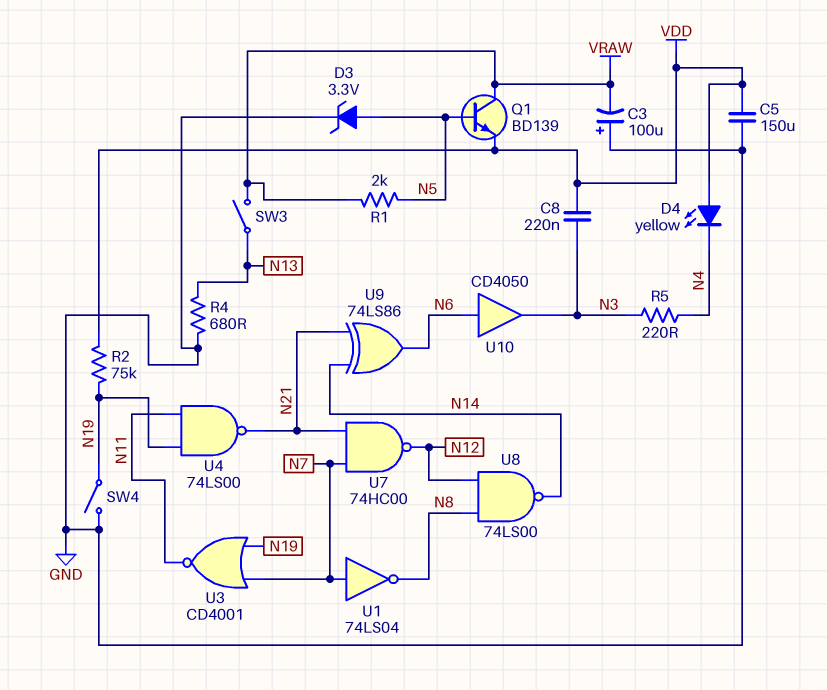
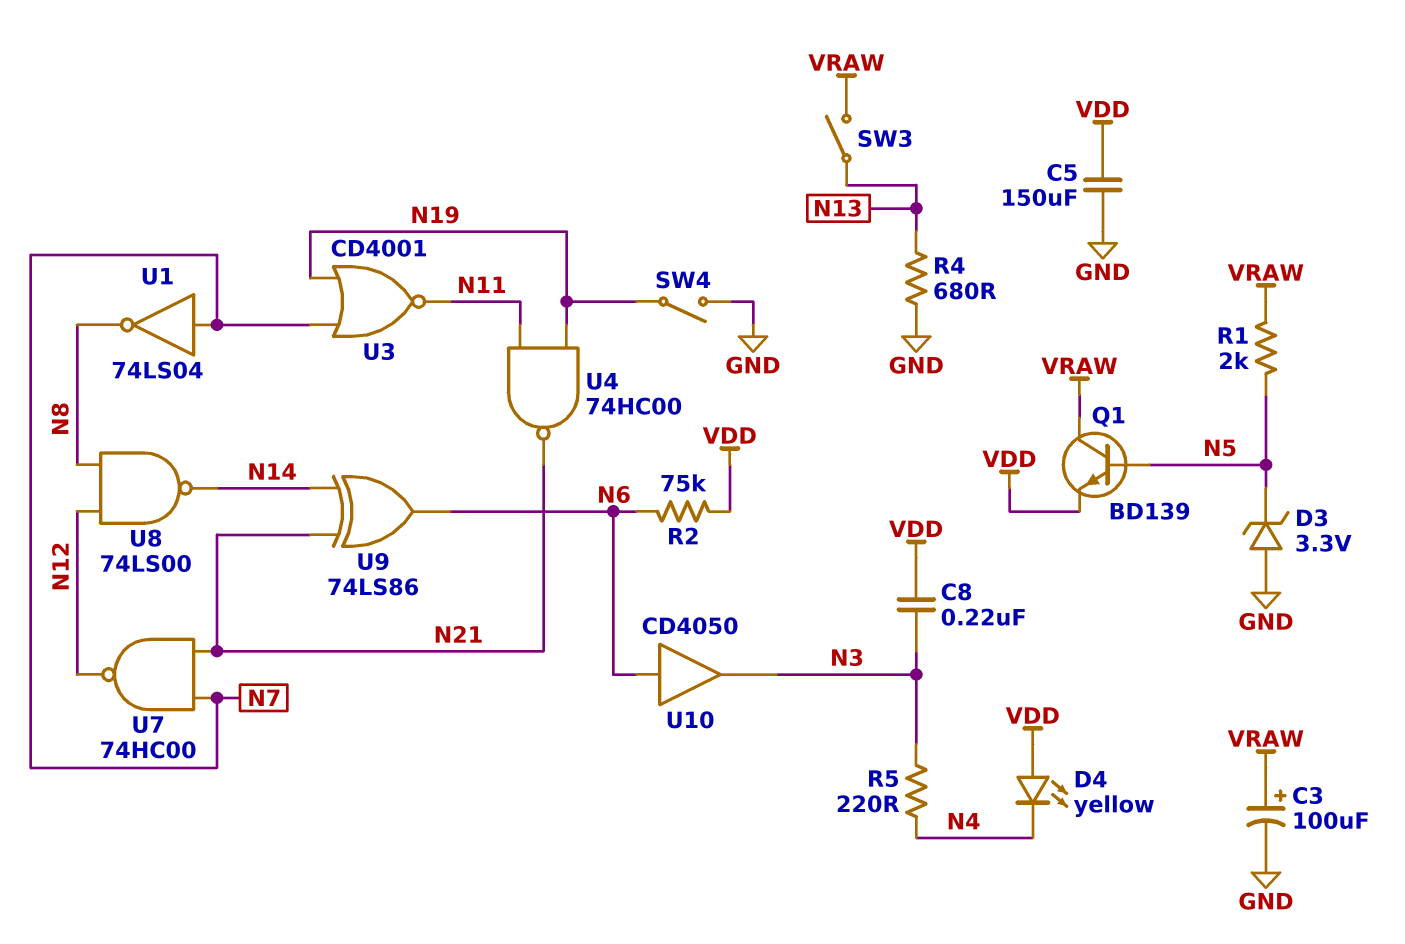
C3: 100uF (plus GND, minus VRAW) -> 100uF (plus VRAW, minus GND)
D3: zener 3.3V (A N5, K GND) -> zener 3.3V (A GND, K N5)
R2: 75k (N19, VDD) -> 75k (N6, VDD)
U4: NAND 74LS00 (in N11, in N19, out N21) -> NAND 74HC00 (in N11, in N19, out N21)

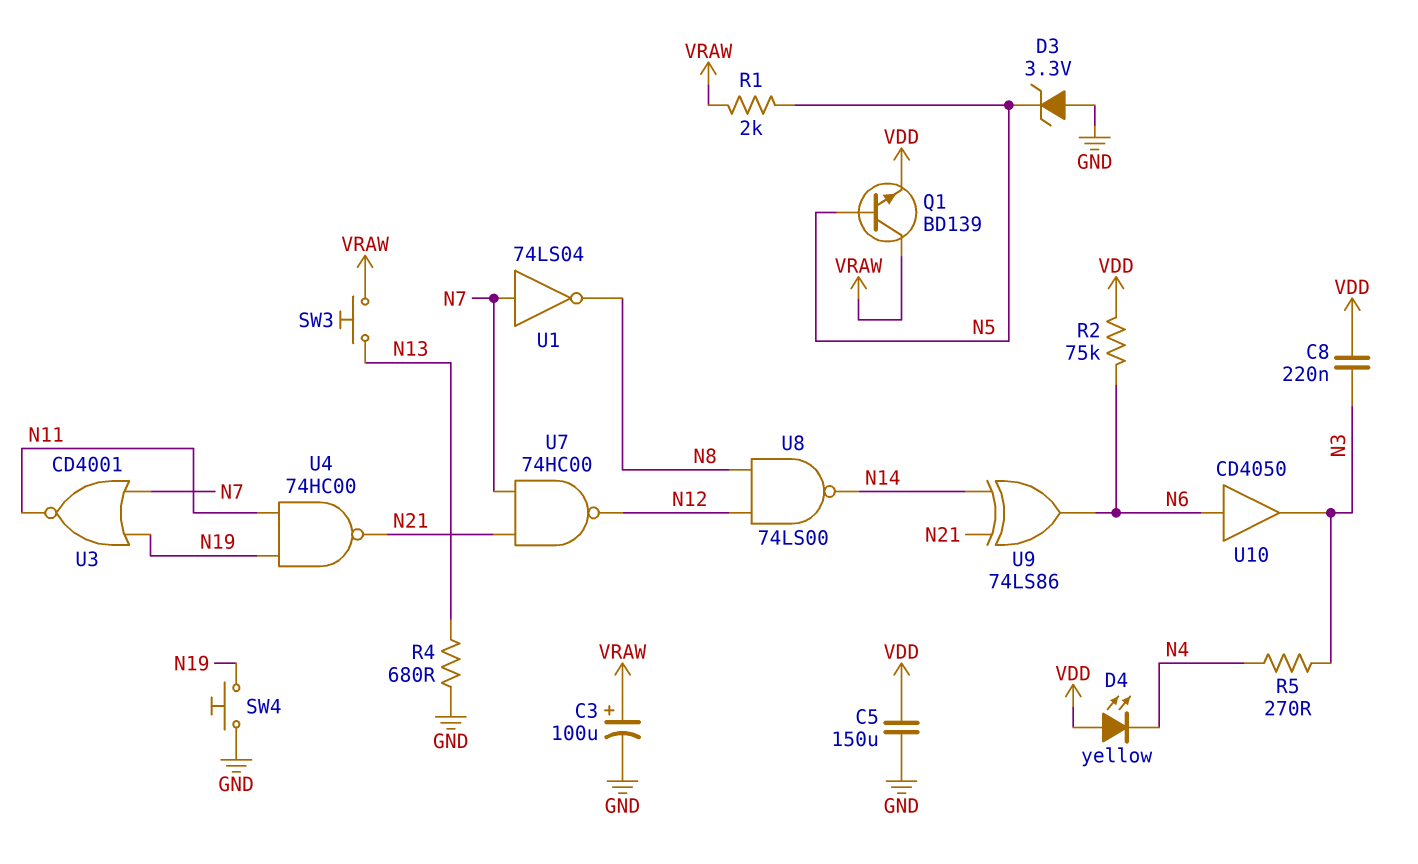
R5: 220 (N3, N4) -> 270 (N3, N4)
SW3: switch (N13, VRAW) -> button (N13, VRAW)
SW4: switch (GND, N19) -> button (GND, N19)

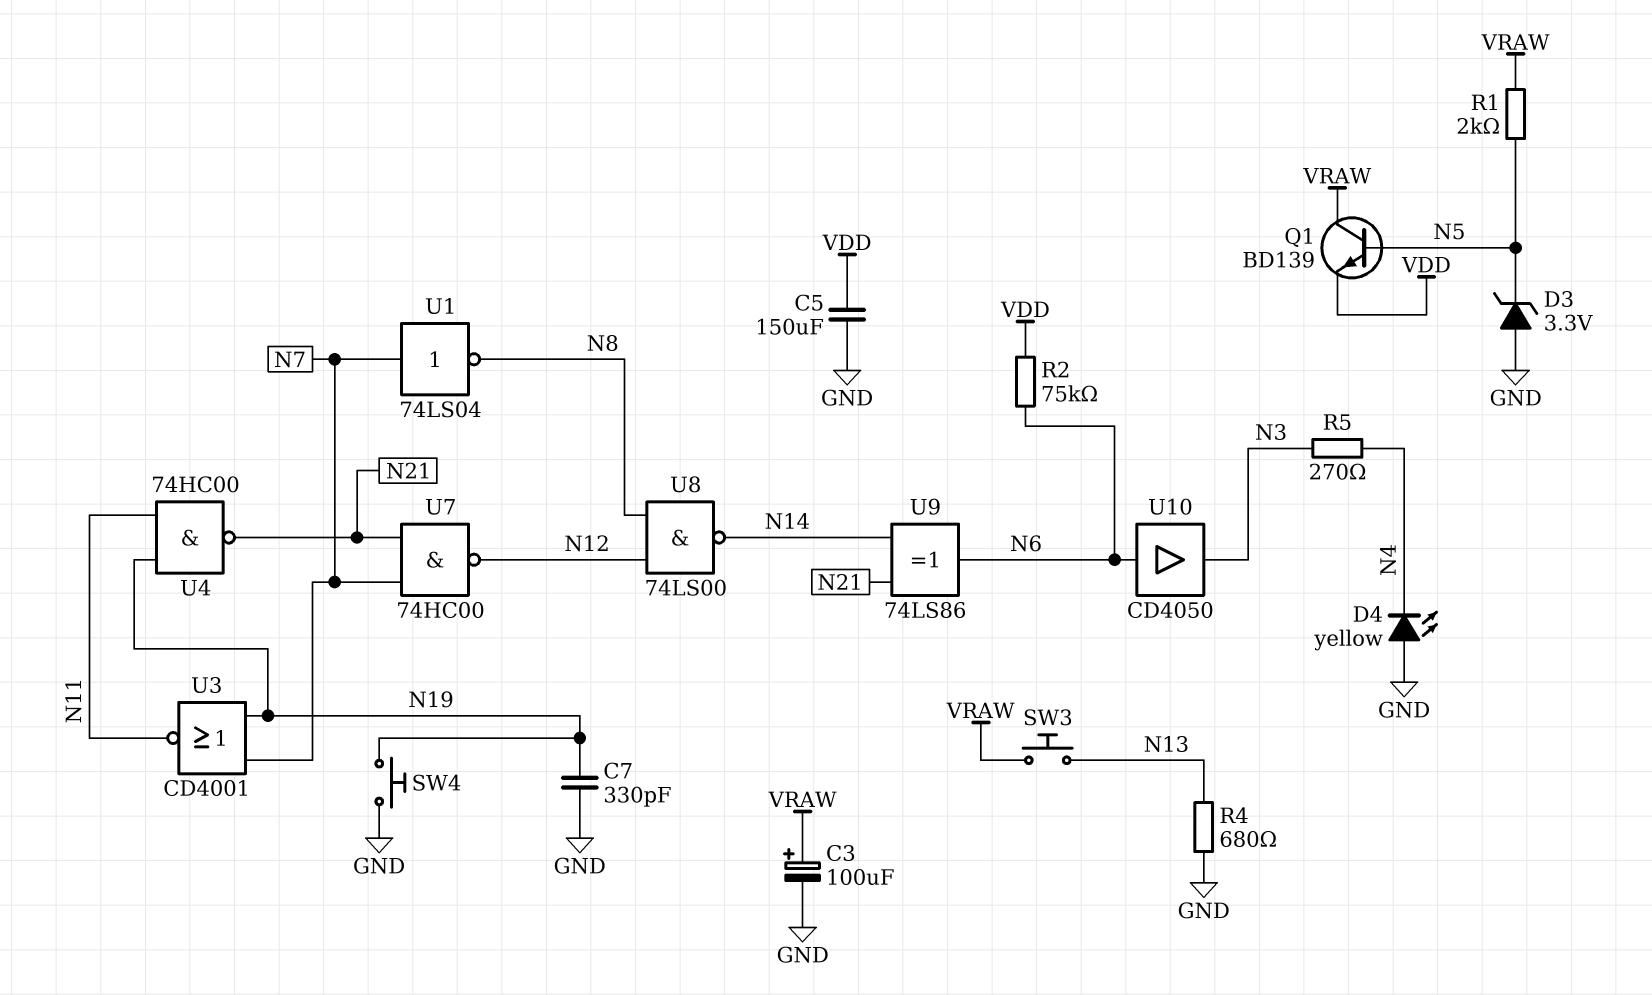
C7: none -> 330pF (GND, N19)
C8: 220nF (N3, VDD) -> none
D4: LED yellow (A VDD, K N4) -> LED yellow (A GND, K N4)

